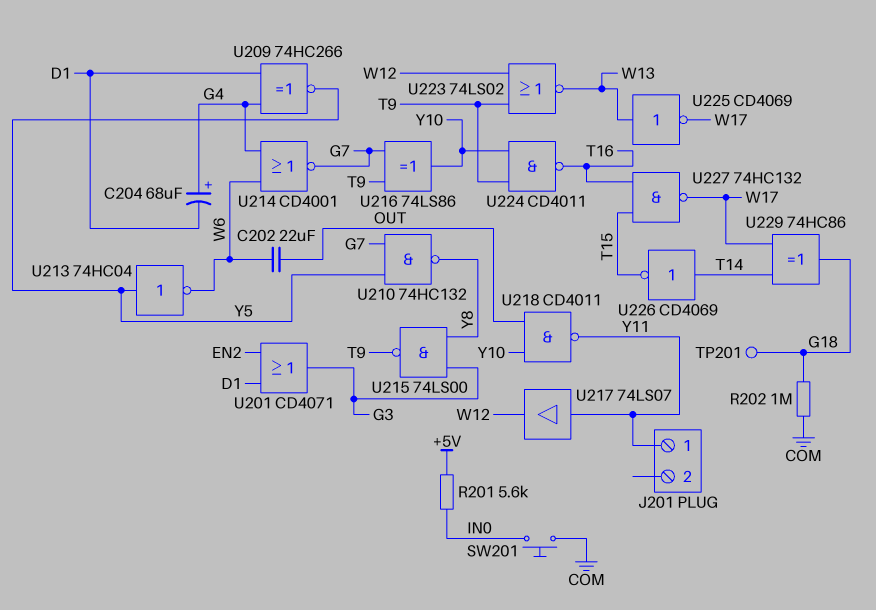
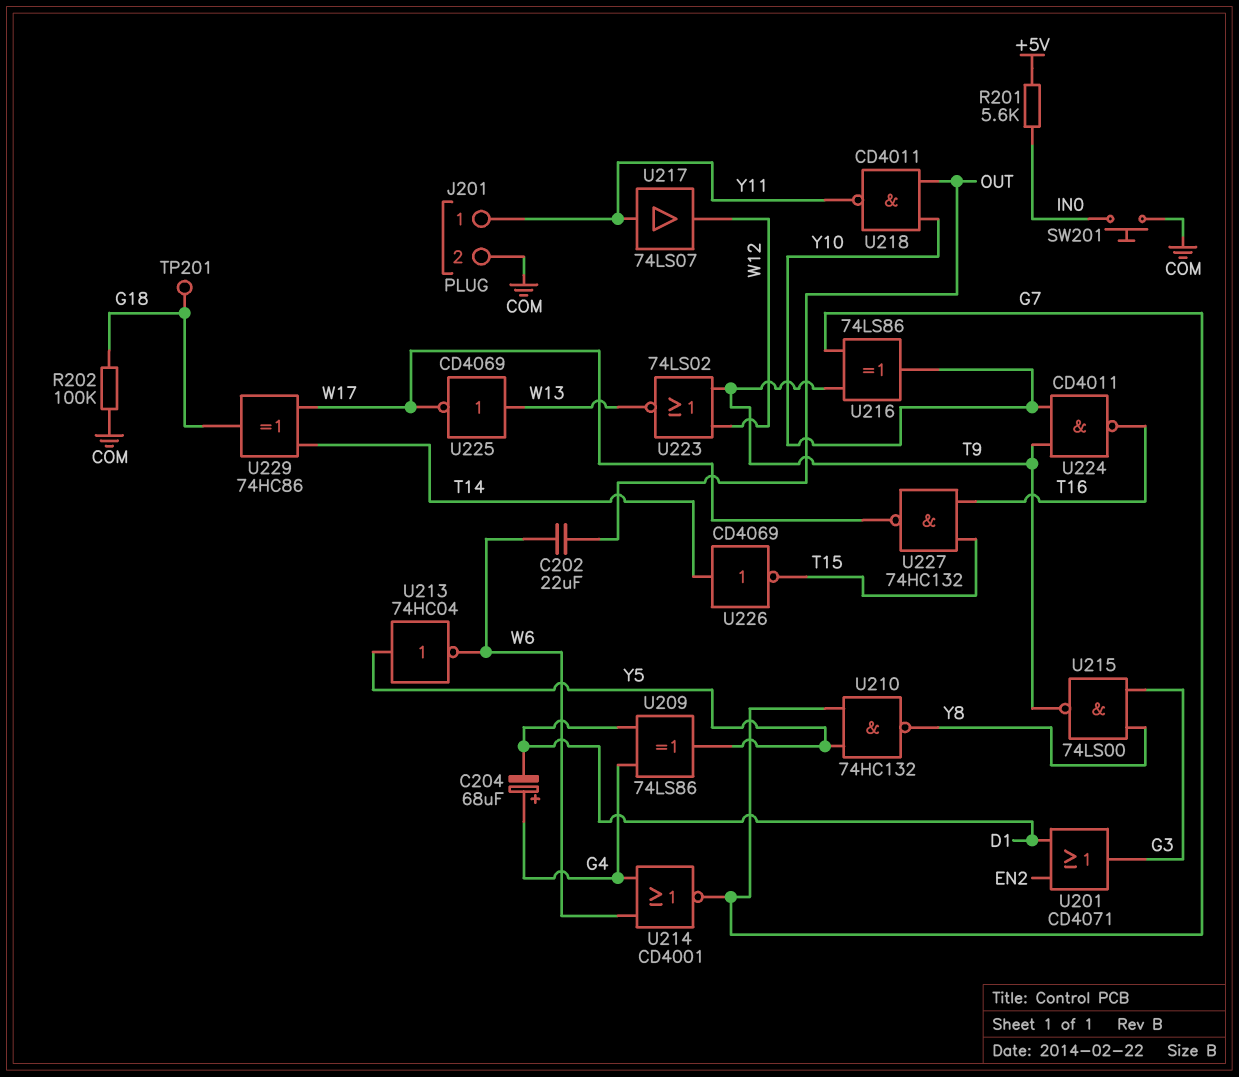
J201 pin 2: none -> COM
R202: 1M (COM, G18) -> 100k (COM, G18)
U209: XNOR 74HC266 (in D1, in G4, out Y5) -> XOR 74LS86 (in D1, in G4, out Y5)

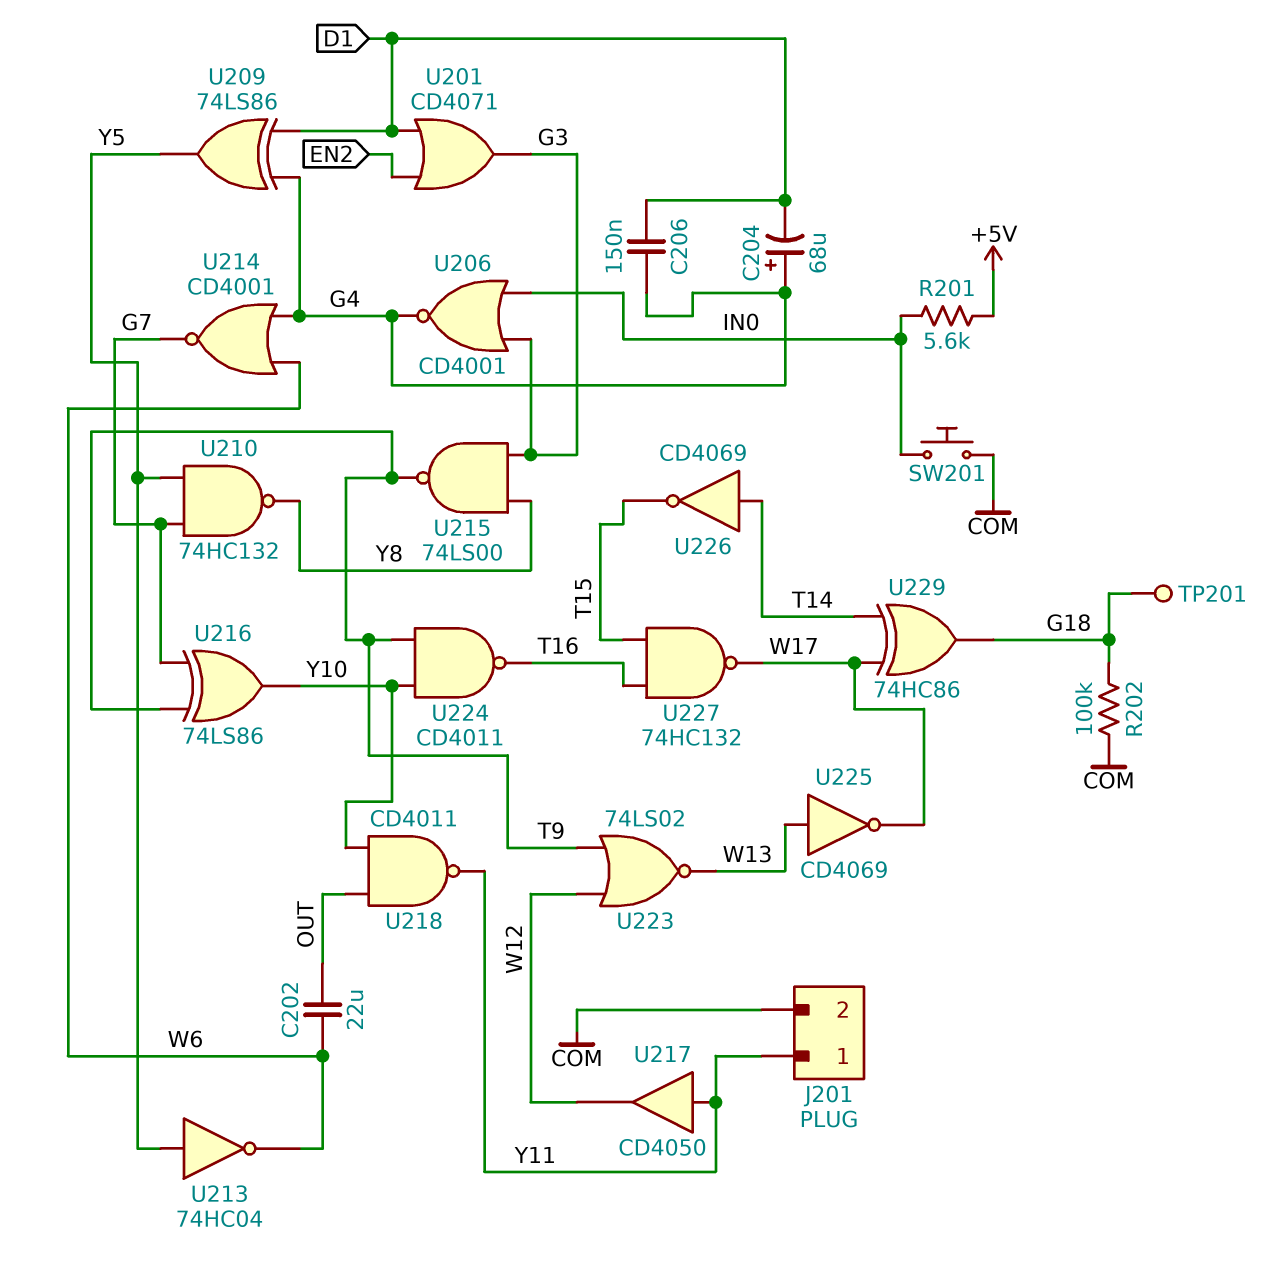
C206: none -> 150nF (D1, G4)
U206: none -> NOR CD4001 (in G3, in IN0, out G4)
U217: buffer 74LS07 (in Y11, out W12) -> buffer CD4050 (in Y11, out W12)

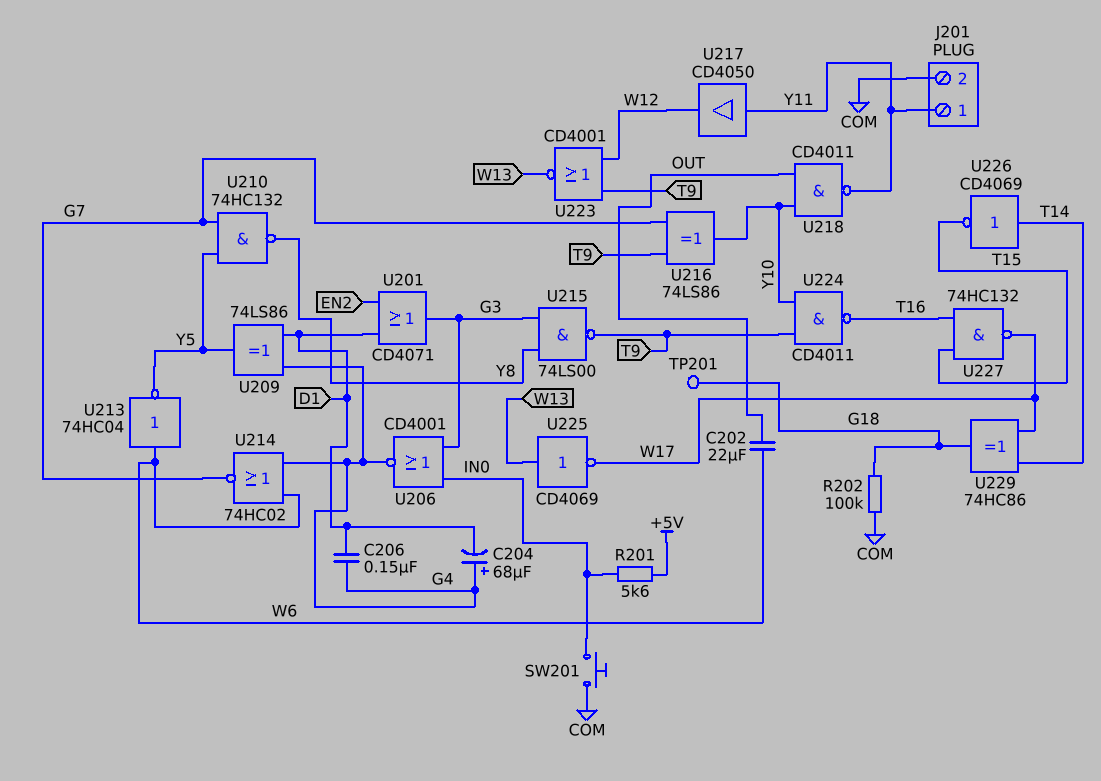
U213: NOT 74HC04 (in Y5, out W6) -> NOT 74HC04 (in W6, out Y5)
U214: NOR CD4001 (in G4, in W6, out G7) -> NOR 74HC02 (in G4, in W6, out G7)
U223: NOR 74LS02 (in T9, in W12, out W13) -> NOR CD4001 (in T9, in W12, out W13)

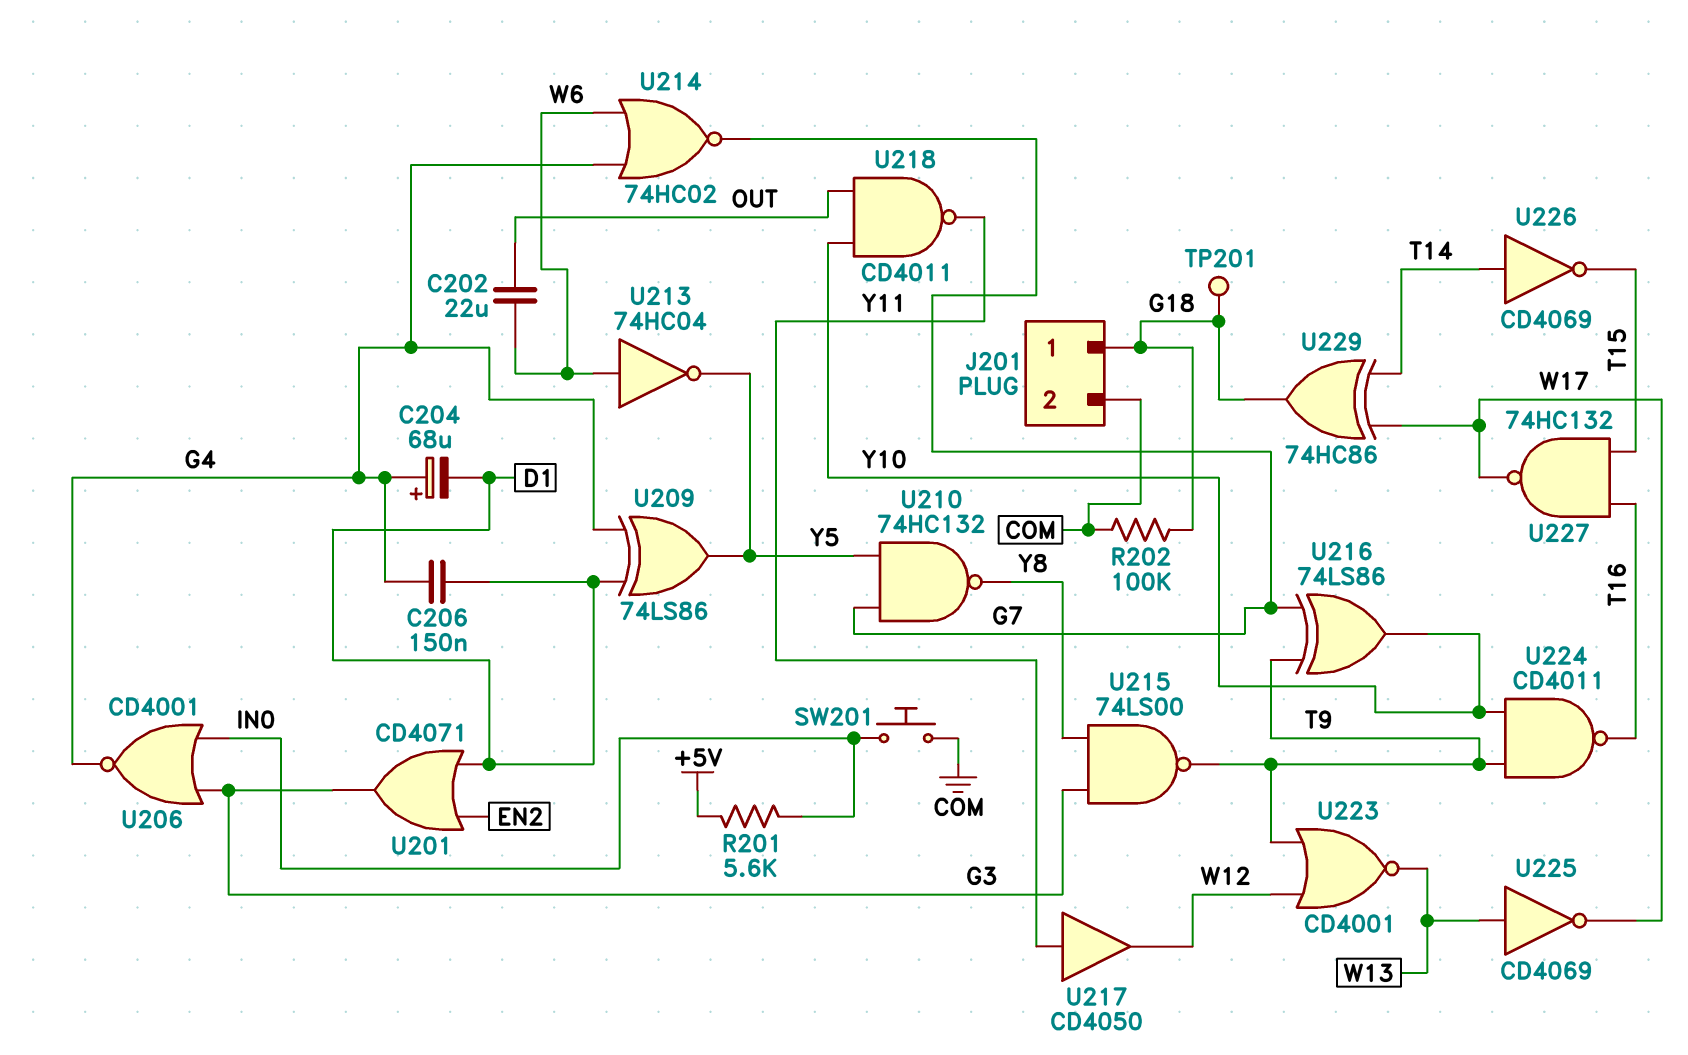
J201 pin 1: Y11 -> G18

